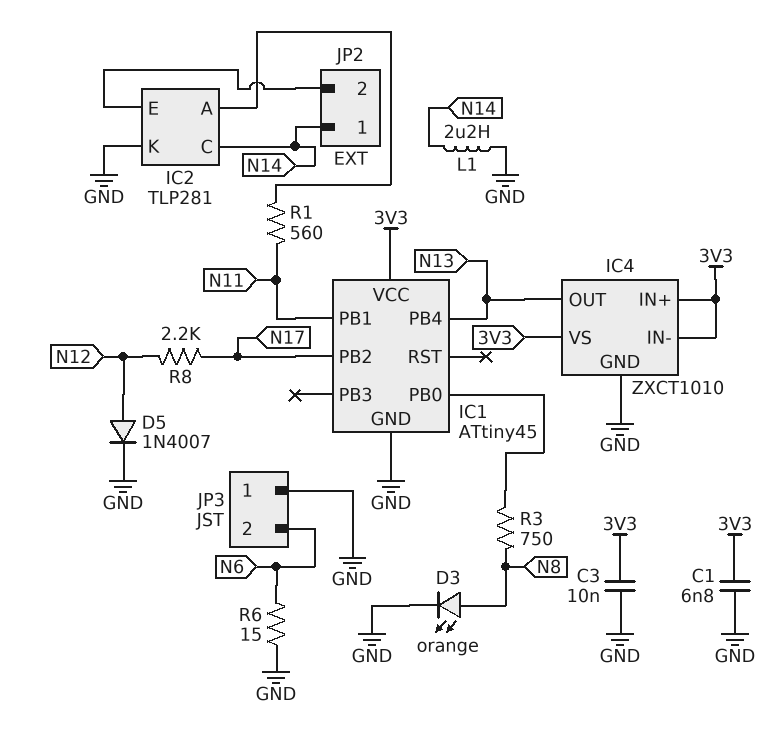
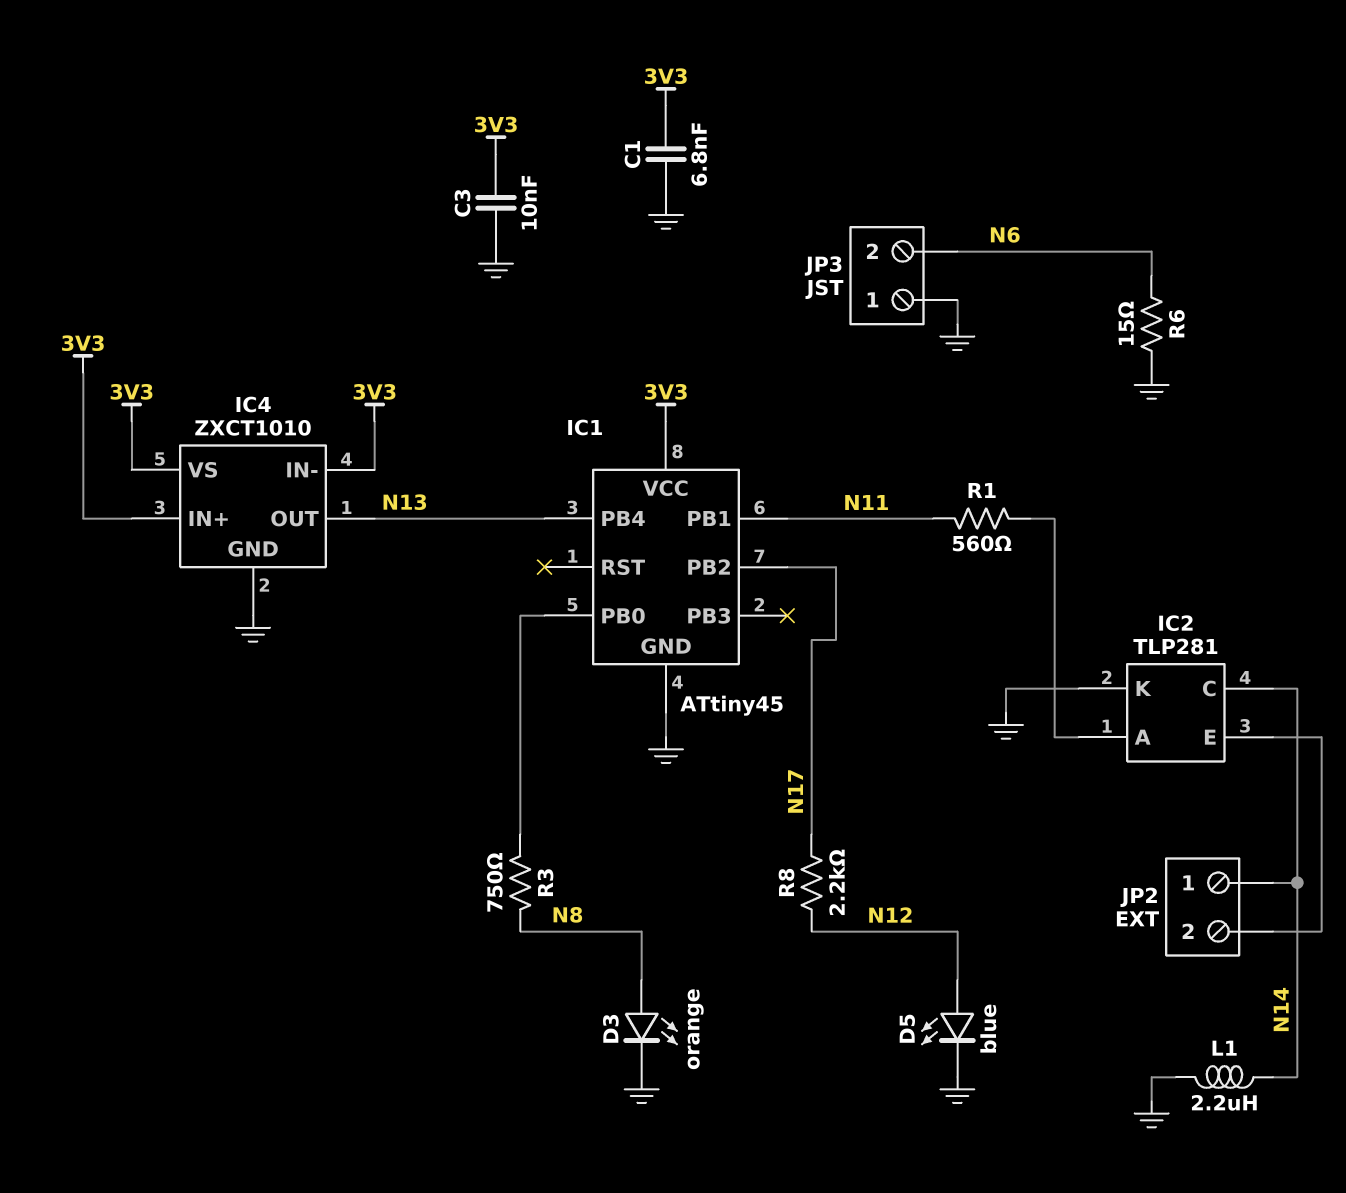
D5: diode 1N4007 (A N12, K GND) -> LED blue (A N12, K GND)

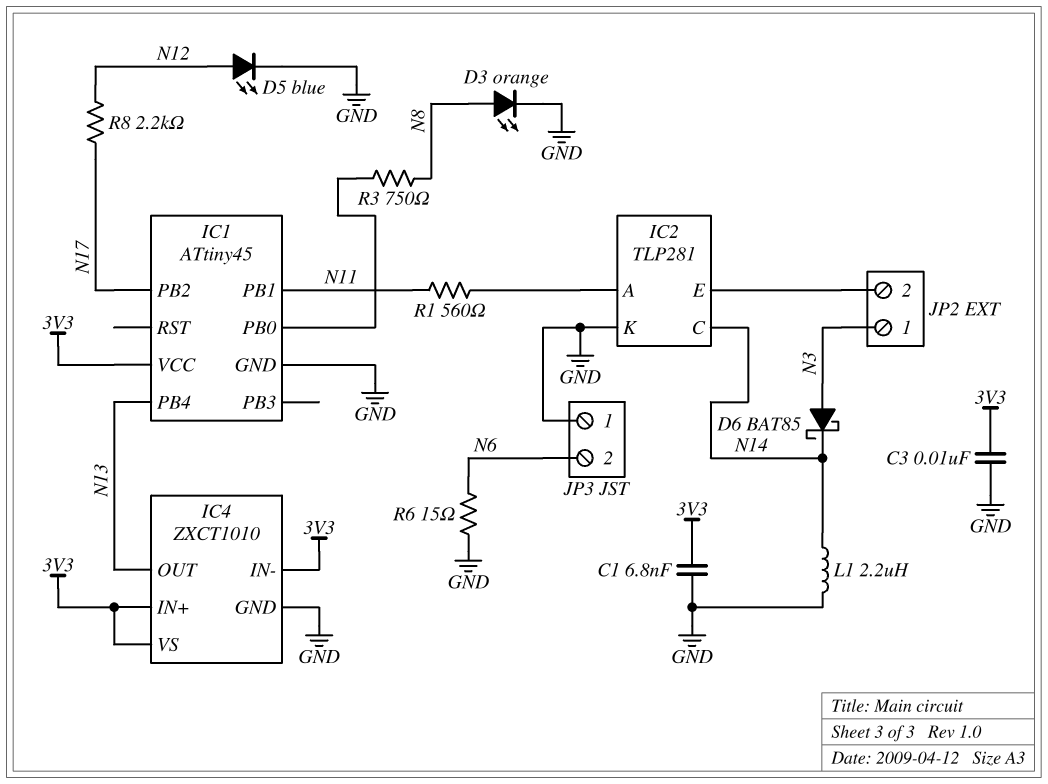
D6: none -> schottky BAT85 (A N3, K N14)
JP2 pin 1: N14 -> N3

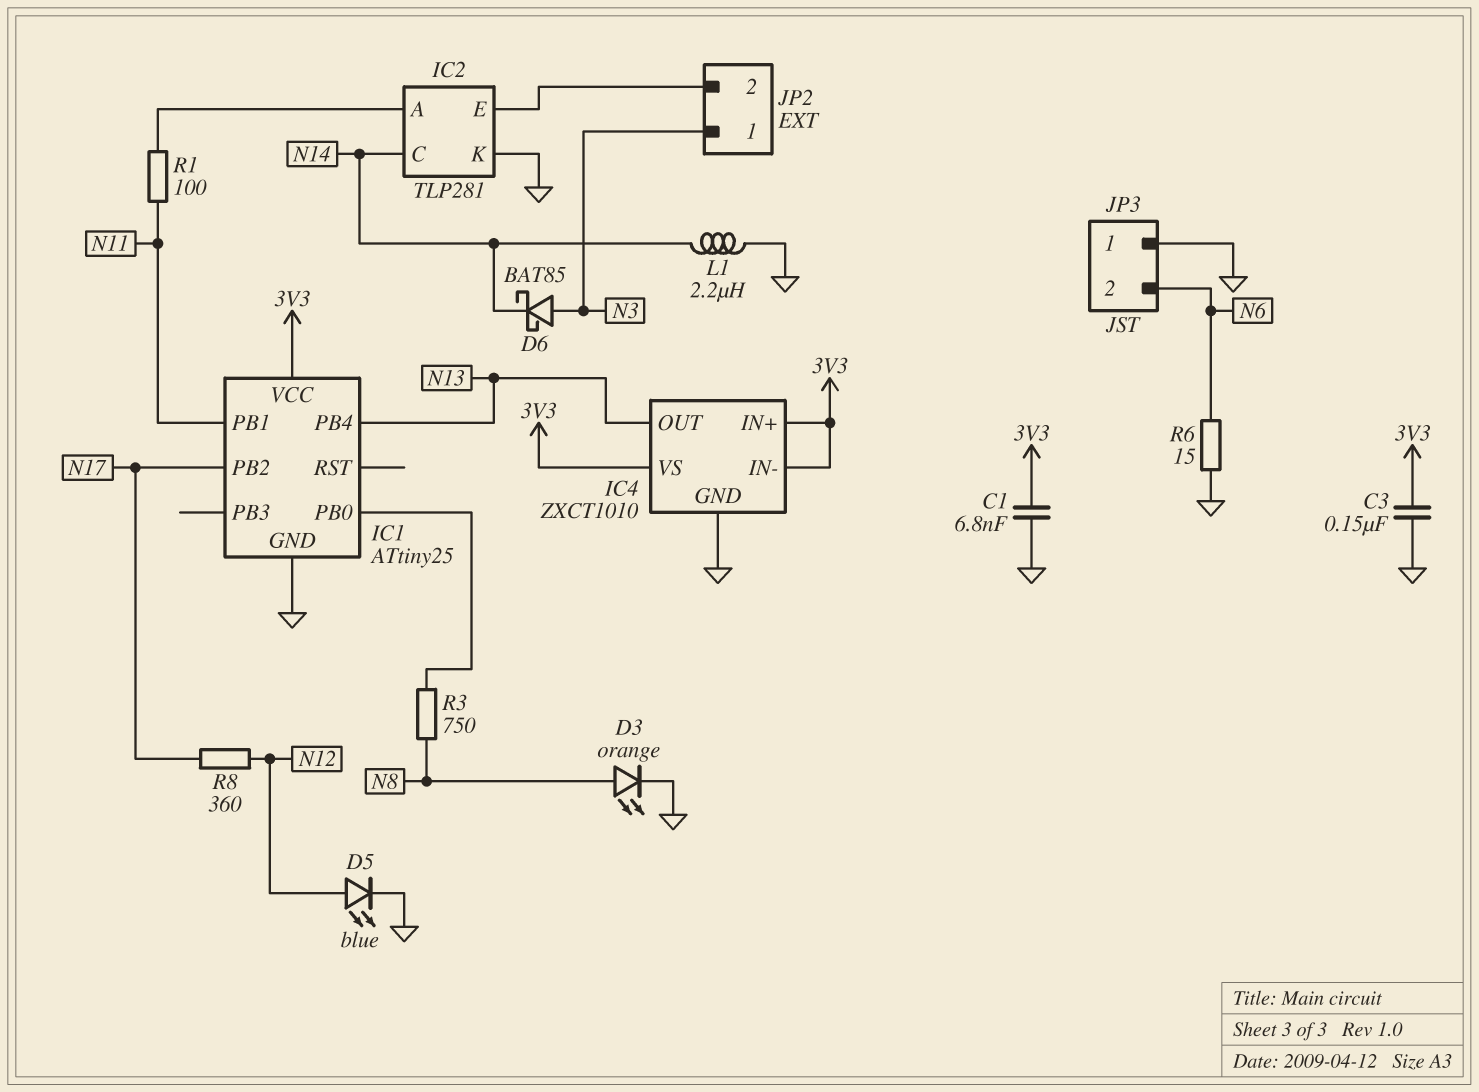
C3: 10nF (3V3, GND) -> 150nF (3V3, GND)
IC1: ATtiny45 -> ATtiny25
R1: 560 (IC2/A, N11) -> 100 (IC2/A, N11)
R8: 2.2k (N12, N17) -> 360 (N12, N17)

